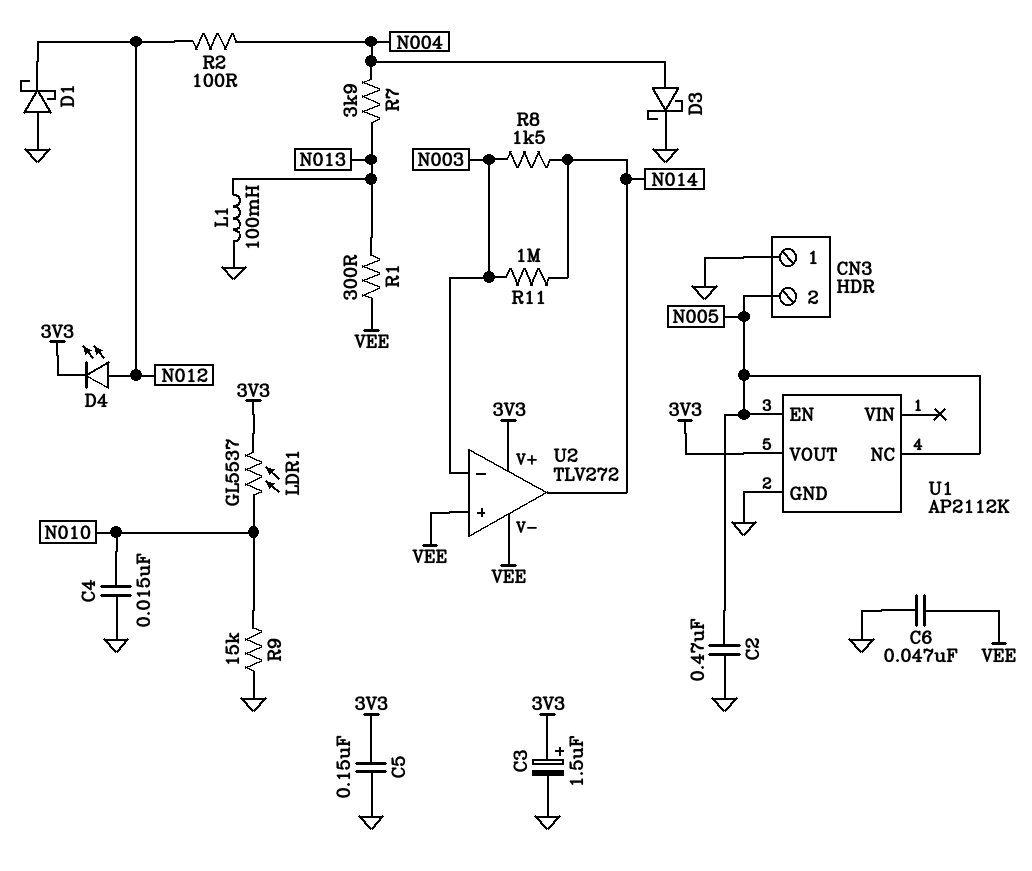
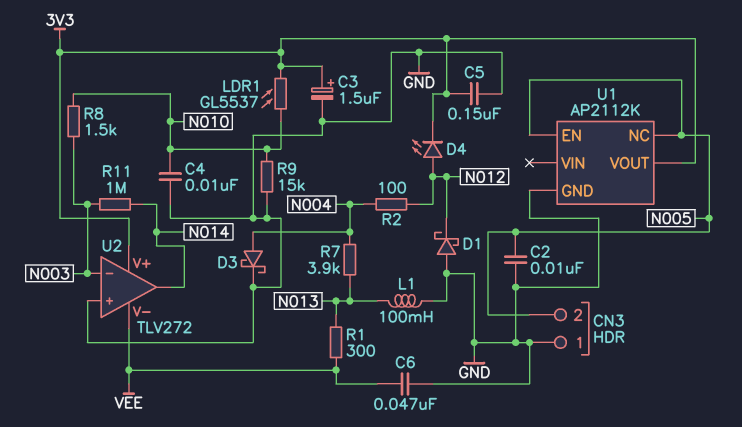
C2: 470nF (GND, N005) -> 10nF (GND, N005)
C4: 15nF (GND, N010) -> 10nF (GND, N010)
R8: 1.5k (N003, N014) -> 1.5k (N003, N010)
U2 pin in+: VEE -> GND

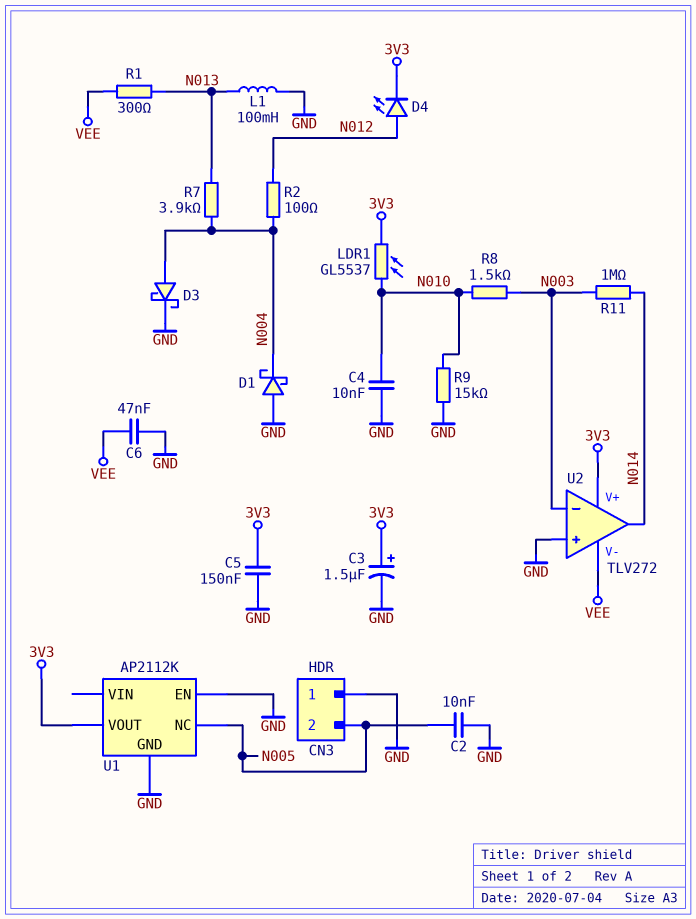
D1: schottky (A GND, K N012) -> schottky (A GND, K N004)
U1 pin EN: N005 -> GND

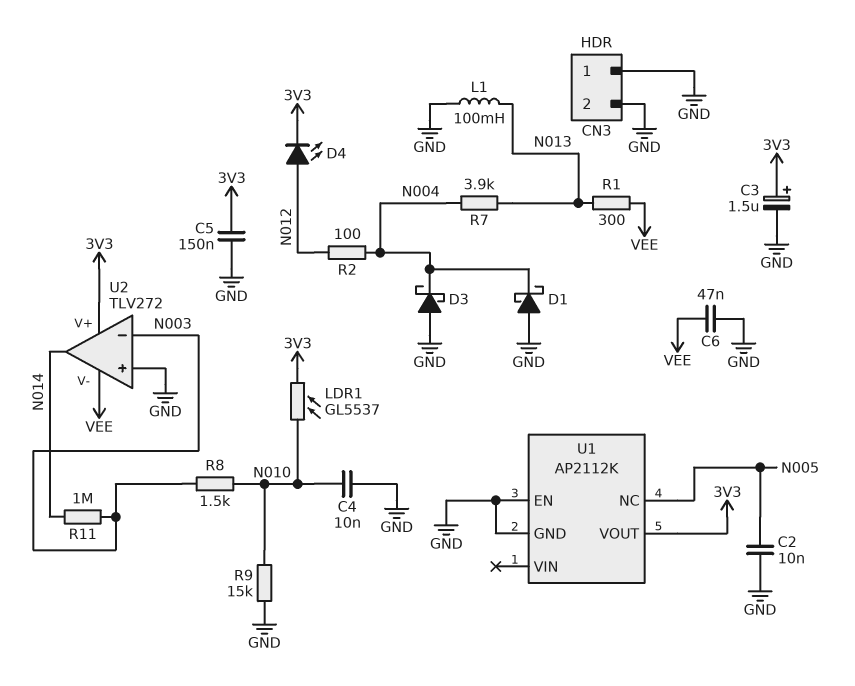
CN3 pin 2: N005 -> GND
D3: schottky (A N004, K GND) -> schottky (A GND, K N004)

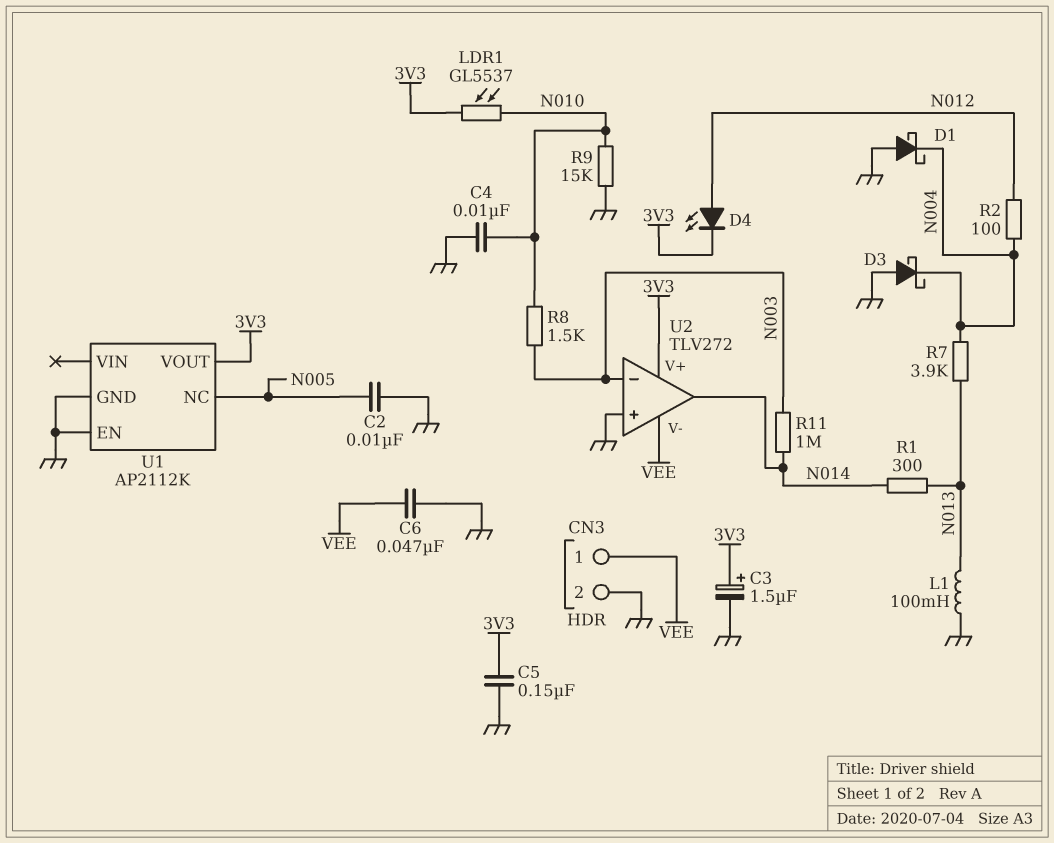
CN3 pin 1: GND -> VEE
R1: 300 (N013, VEE) -> 300 (N013, N014)

